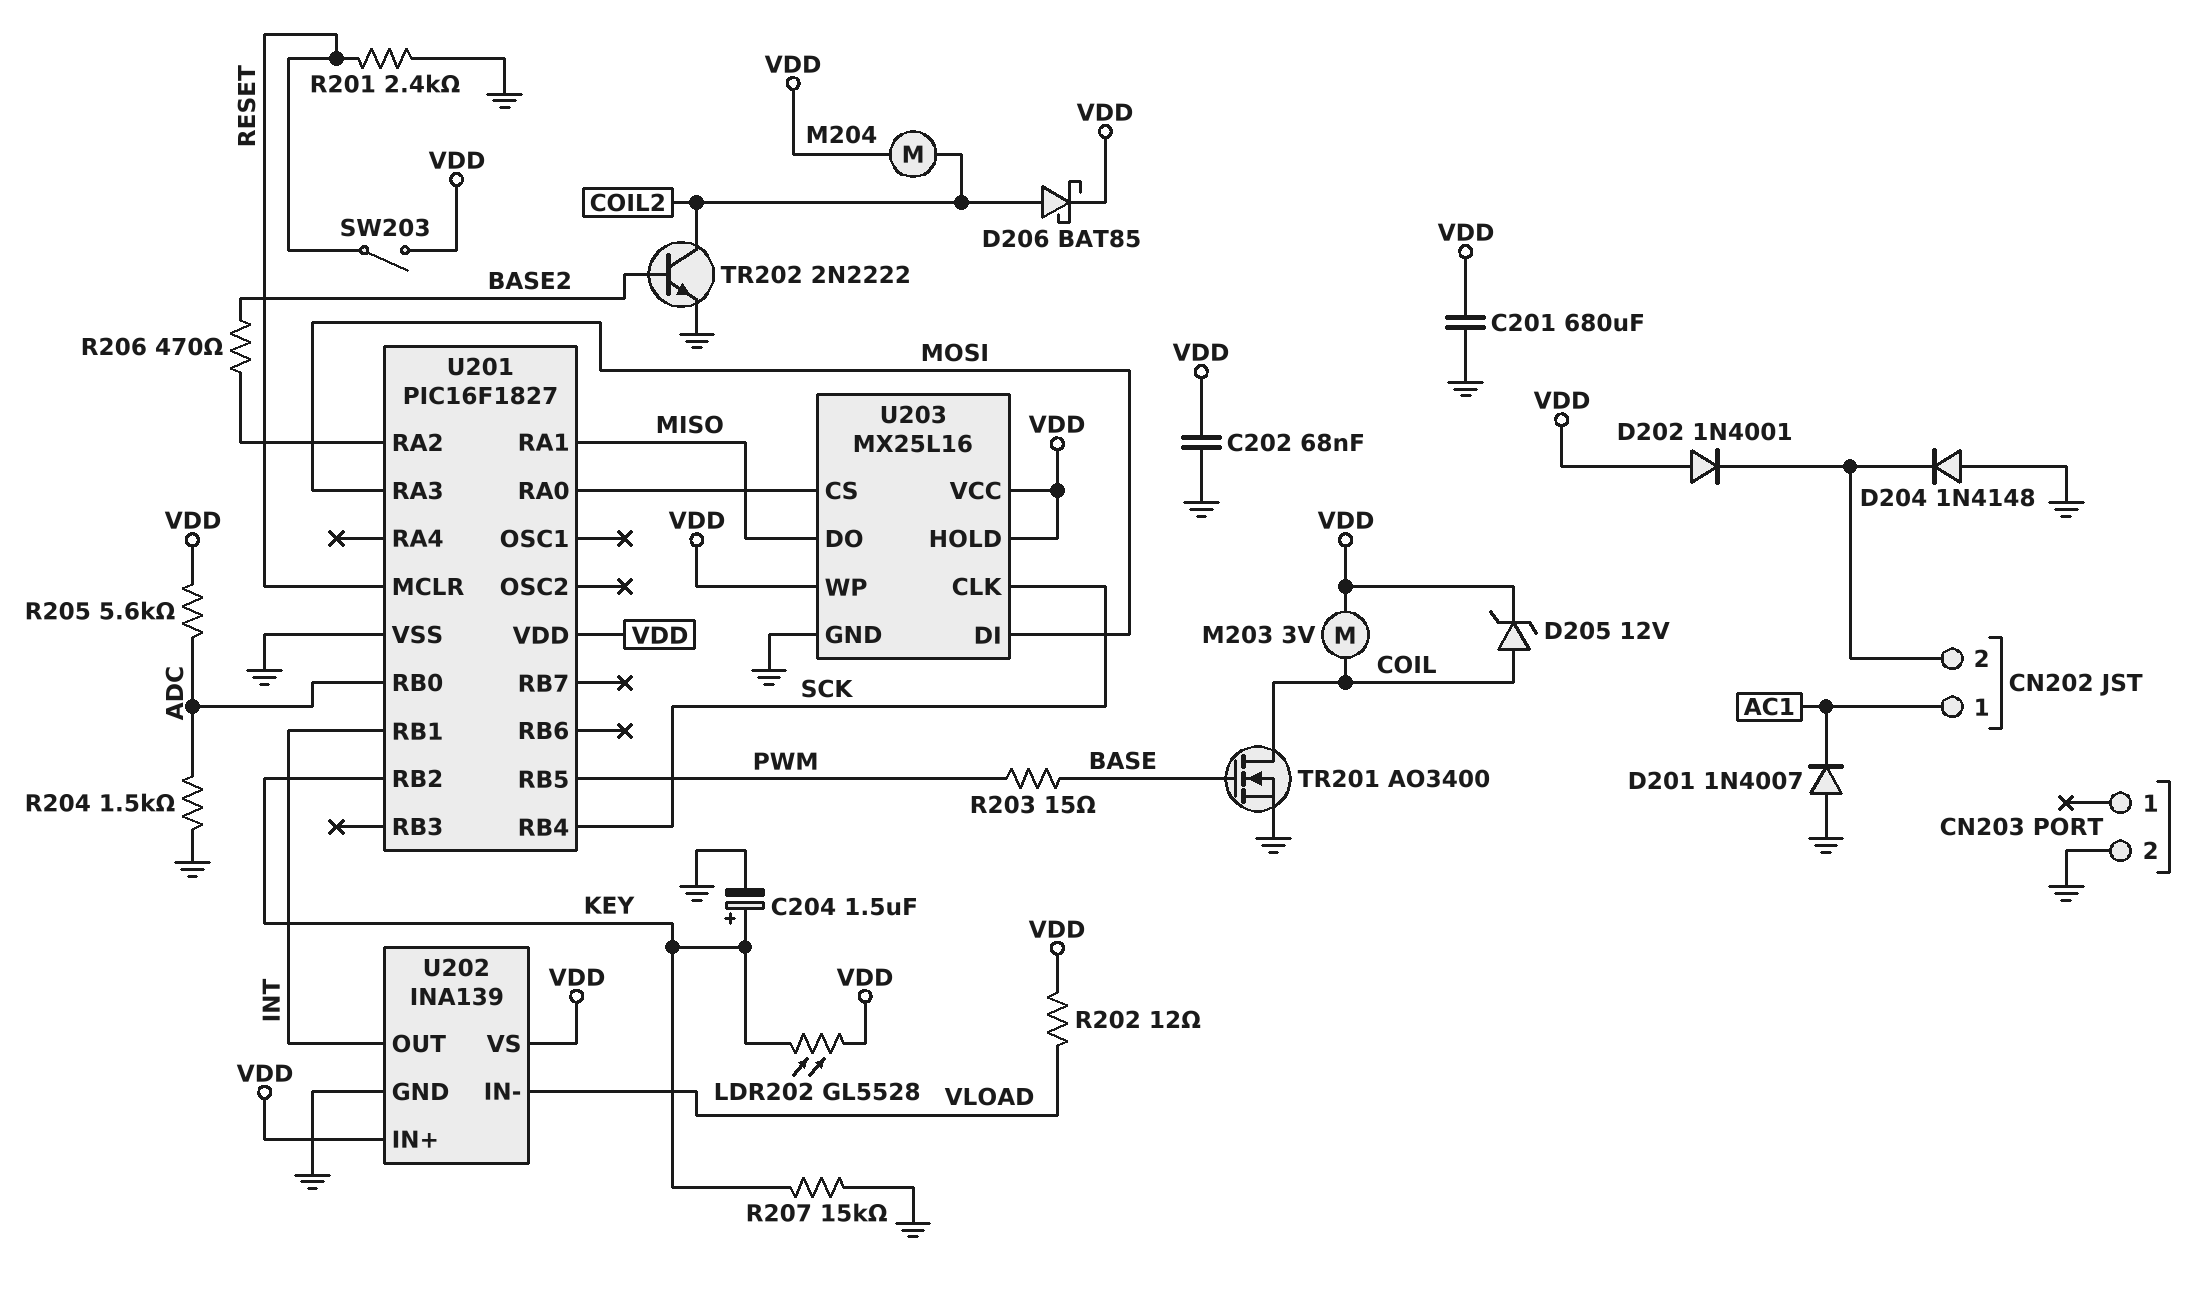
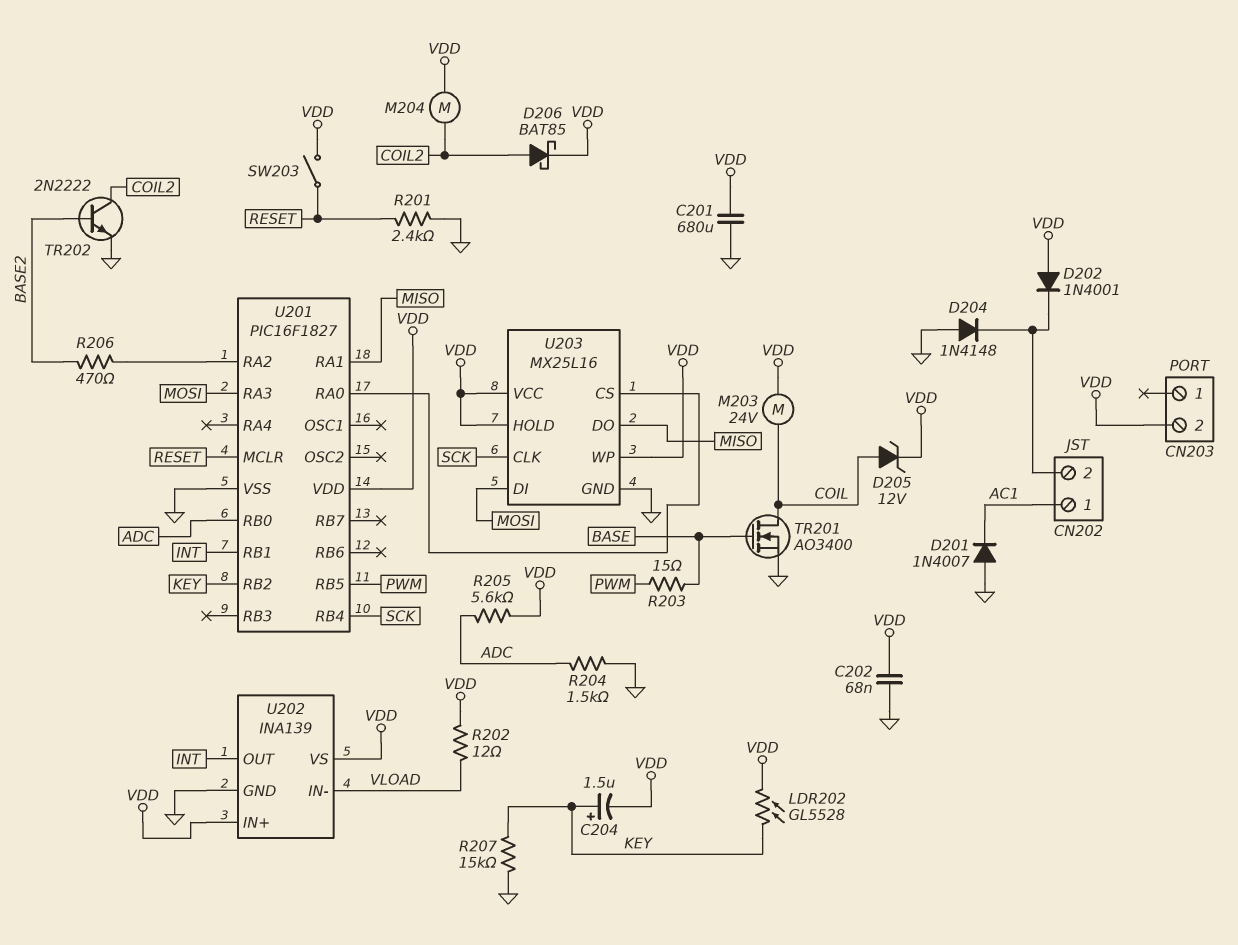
C204: 1.5uF (plus KEY, minus GND) -> 1.5uF (plus KEY, minus VDD)
CN203 pin 2: GND -> VDD
M203: motor 3V (COIL, VDD) -> motor 24V (COIL, VDD)

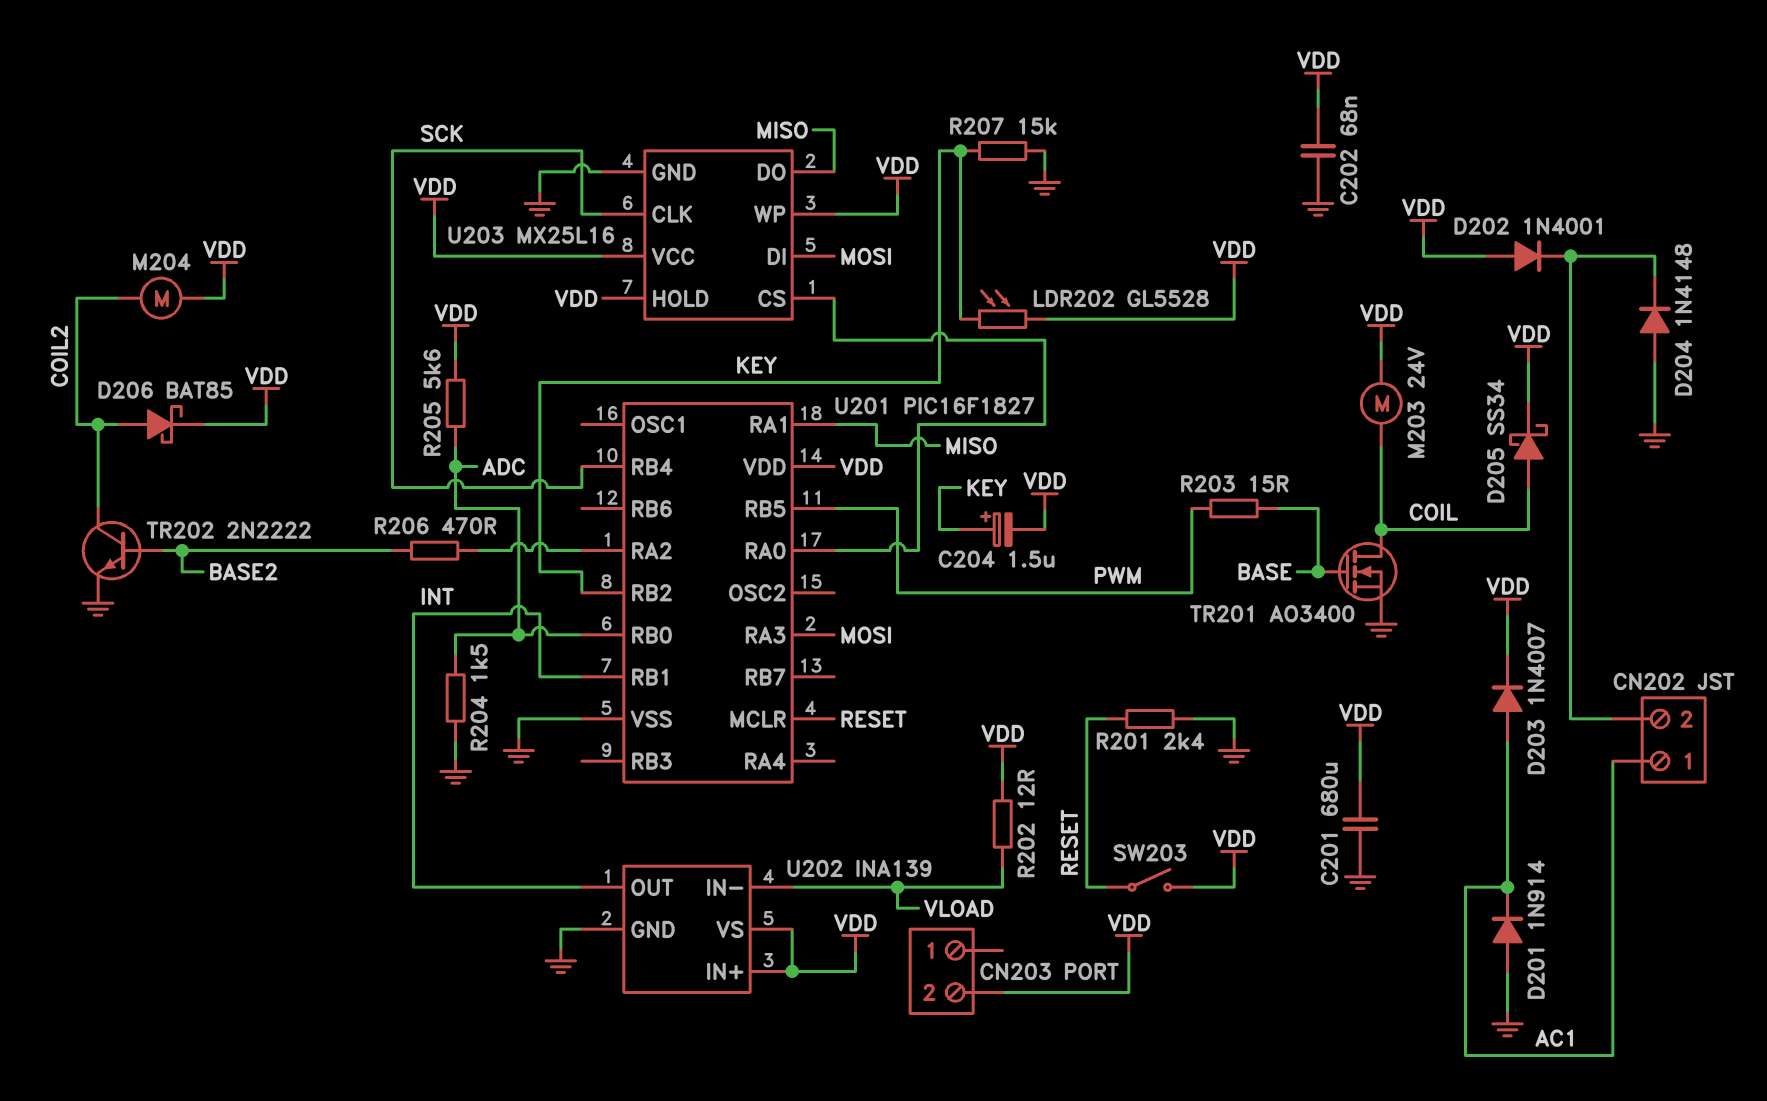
D201: diode 1N4007 (A GND, K AC1) -> diode 1N914 (A GND, K AC1)
D203: none -> diode 1N4007 (A AC1, K VDD)
D205: zener 12V (A COIL, K VDD) -> schottky SS34 (A COIL, K VDD)

